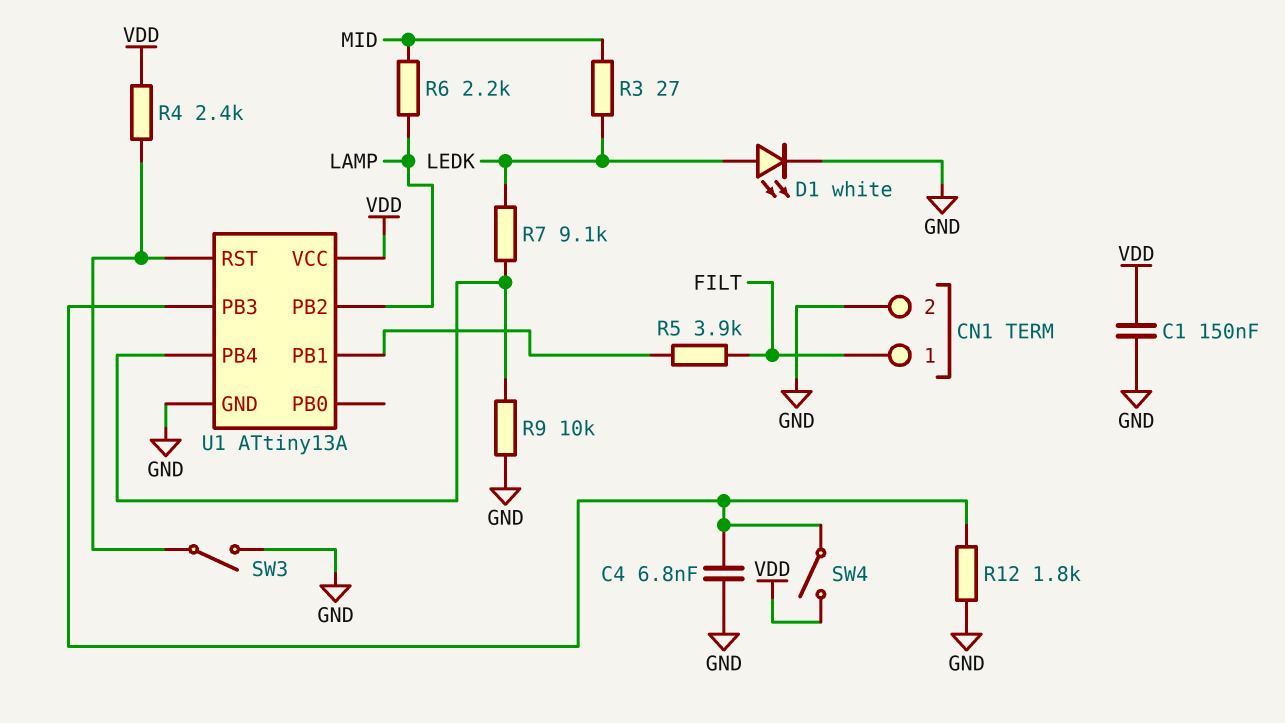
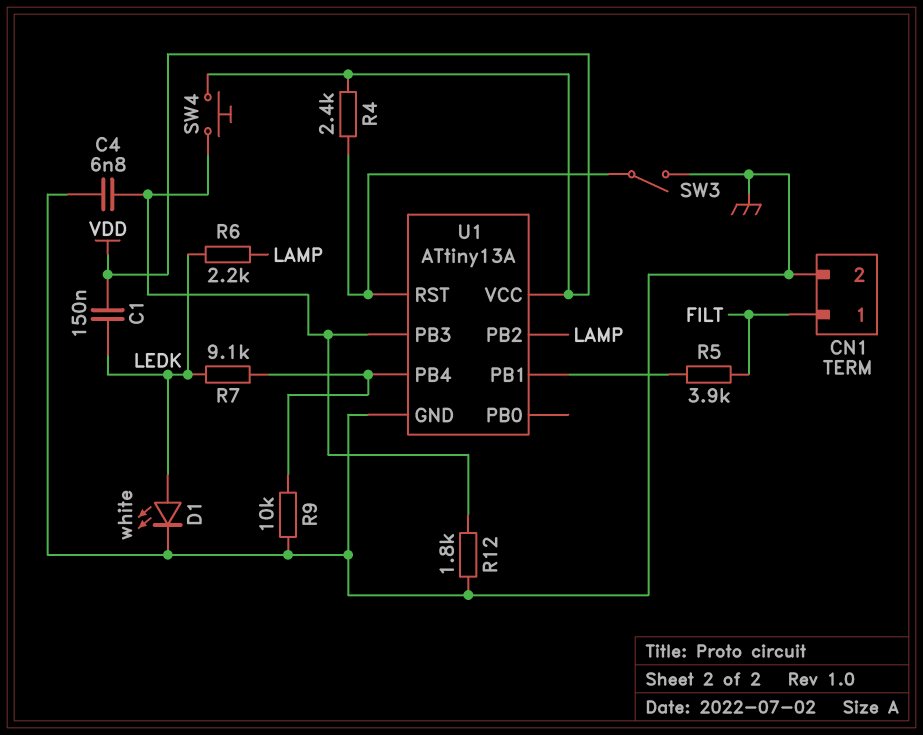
C1: 150nF (GND, VDD) -> 150nF (LEDK, VDD)
R3: 27 (LEDK, MID) -> none
R6: 2.2k (LAMP, MID) -> 2.2k (LAMP, LEDK)
SW4: switch (U1/PB3, VDD) -> button (U1/PB3, VDD)

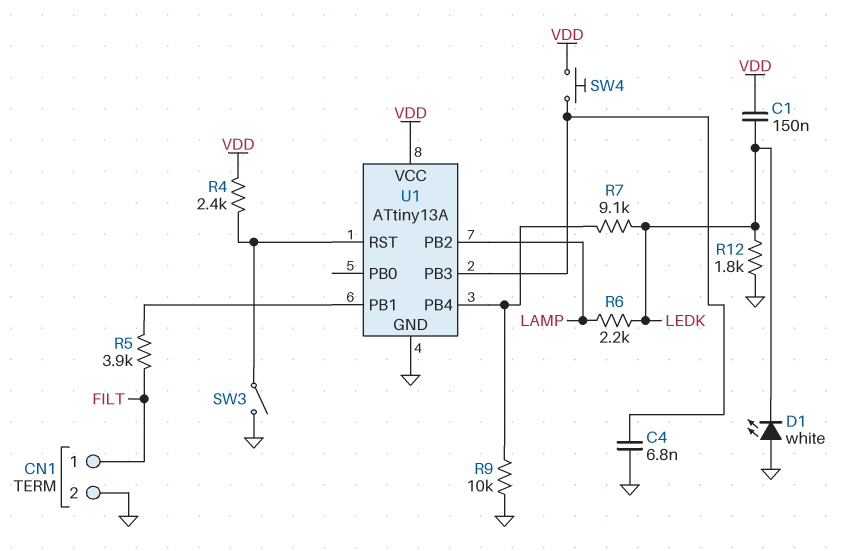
D1: LED white (A LEDK, K GND) -> LED white (A GND, K LEDK)
R12: 1.8k (GND, U1/PB3) -> 1.8k (GND, LEDK)

